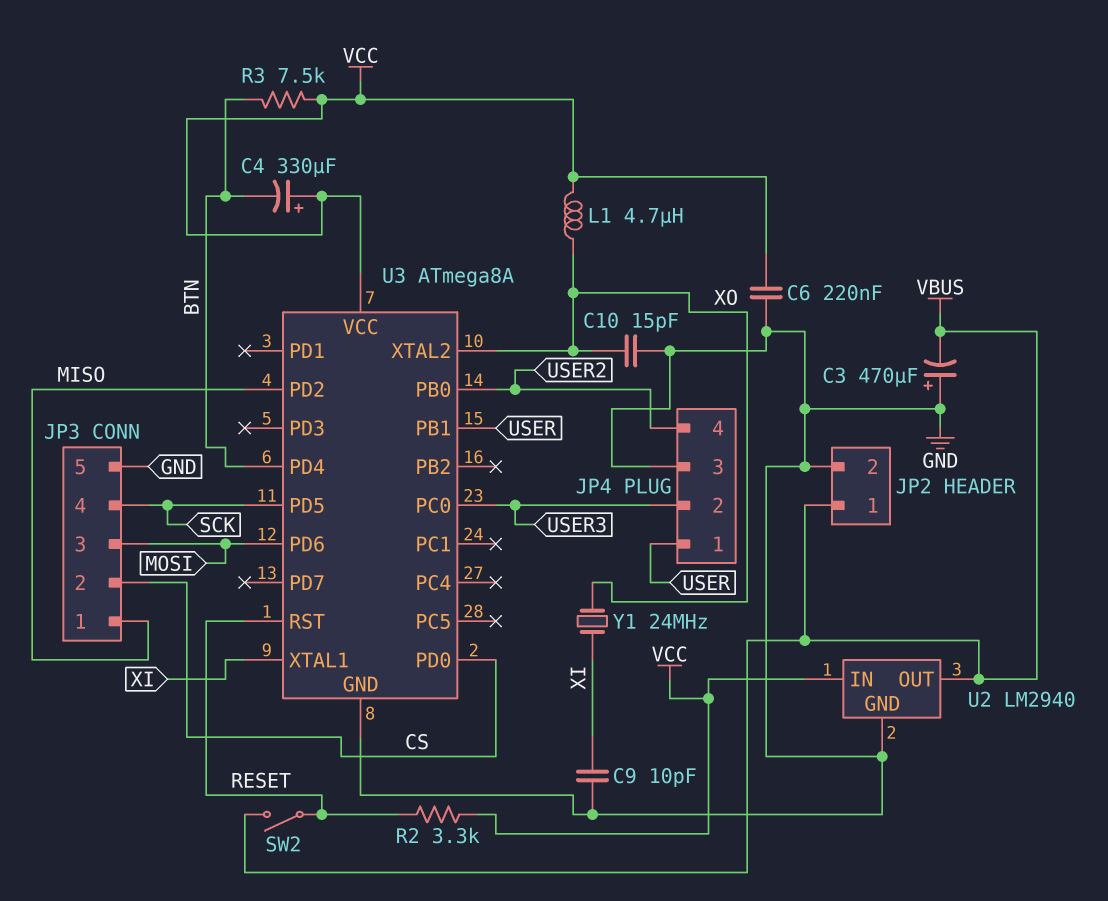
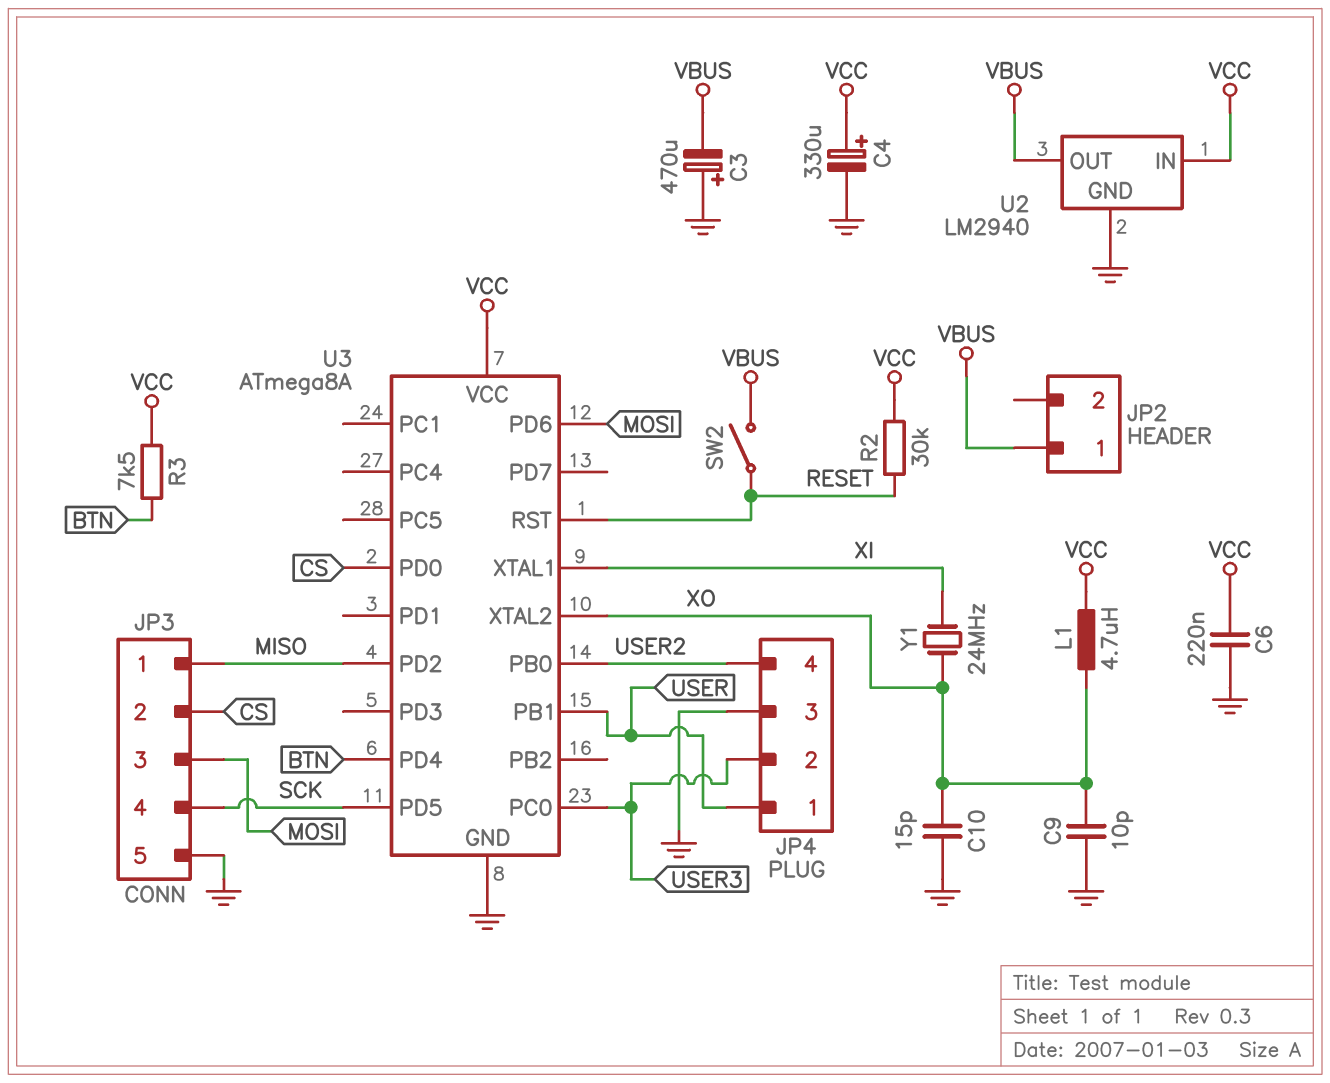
C4: 330uF (plus VCC, minus BTN) -> 330uF (plus VCC, minus GND)
C9: 10pF (GND, XI) -> 10pF (GND, XO)
JP2 pin 2: GND -> none
R2: 3.3k (RESET, VCC) -> 30k (RESET, VCC)

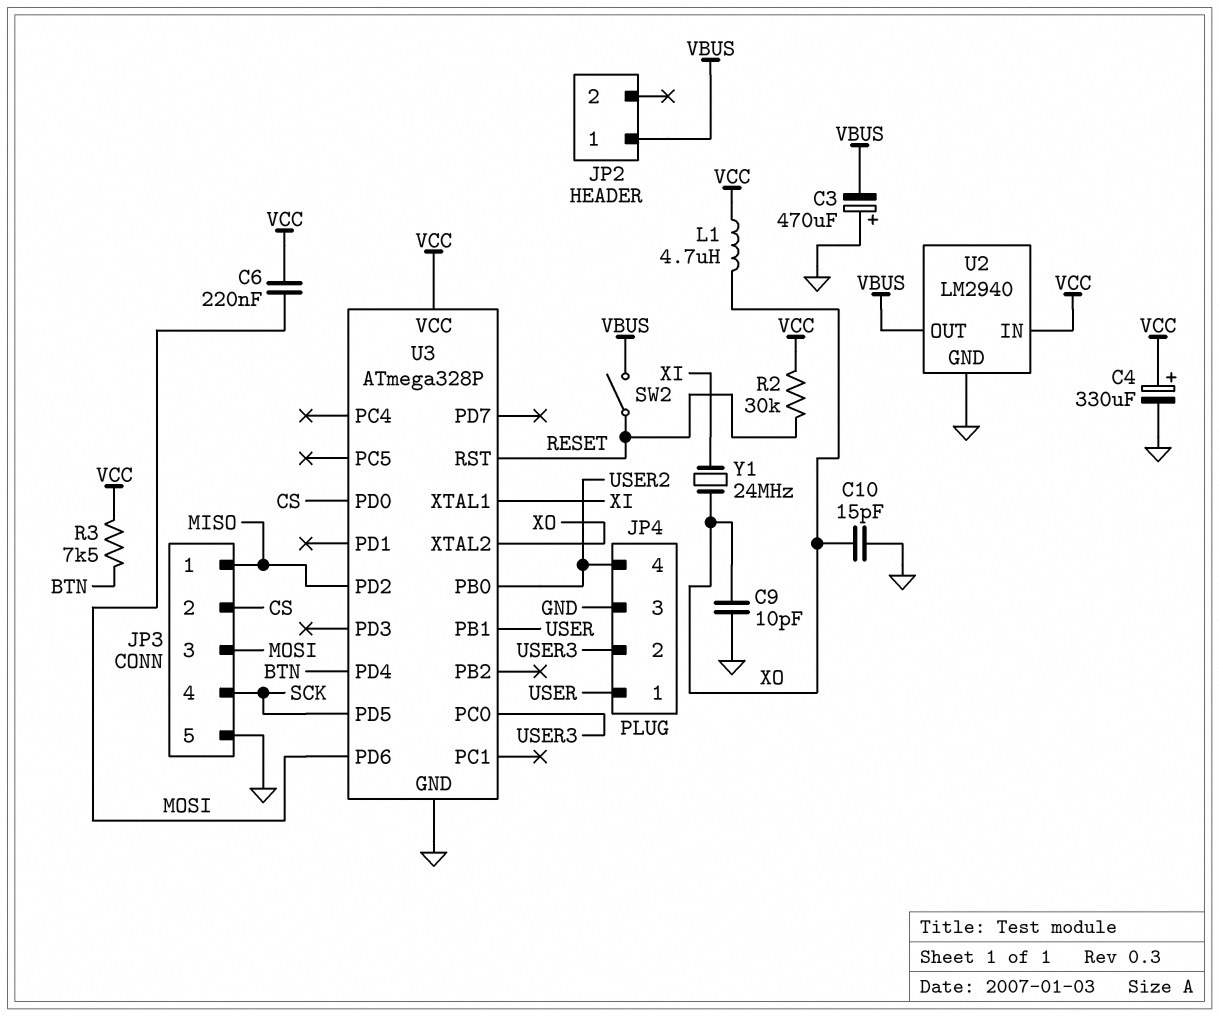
C6: 220nF (GND, VCC) -> 220nF (MOSI, VCC)
U3: ATmega8A -> ATmega328P

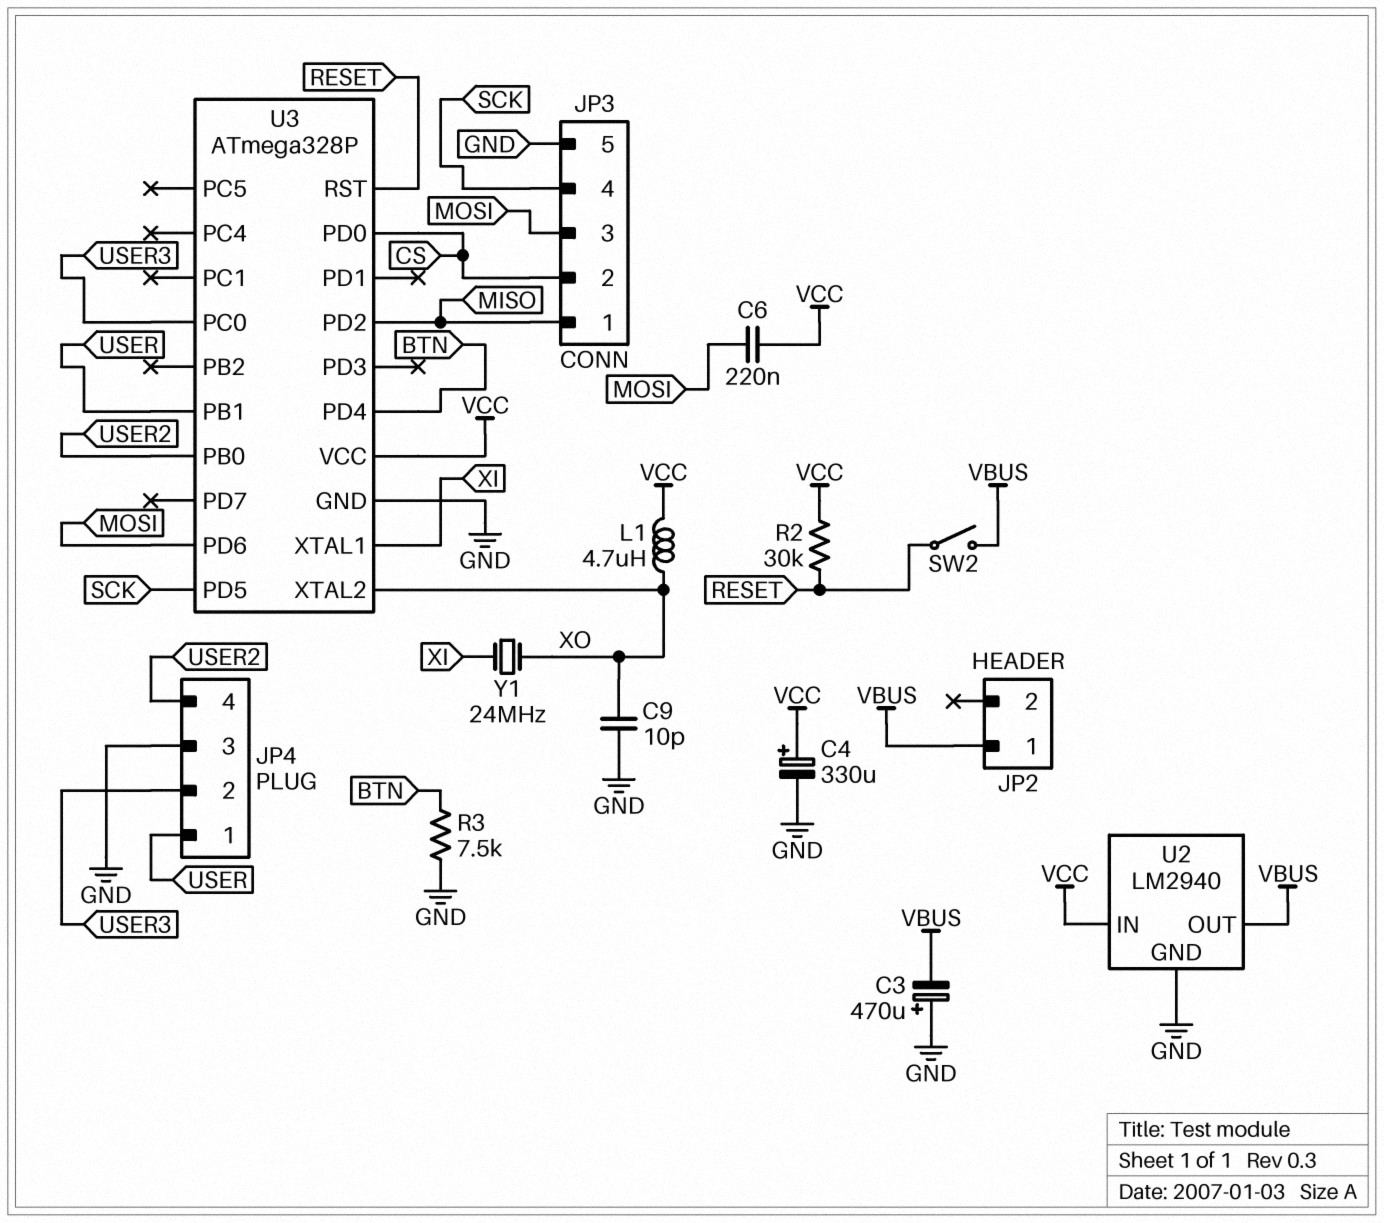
C10: 15pF (GND, XO) -> none
R3: 7.5k (BTN, VCC) -> 7.5k (BTN, GND)

